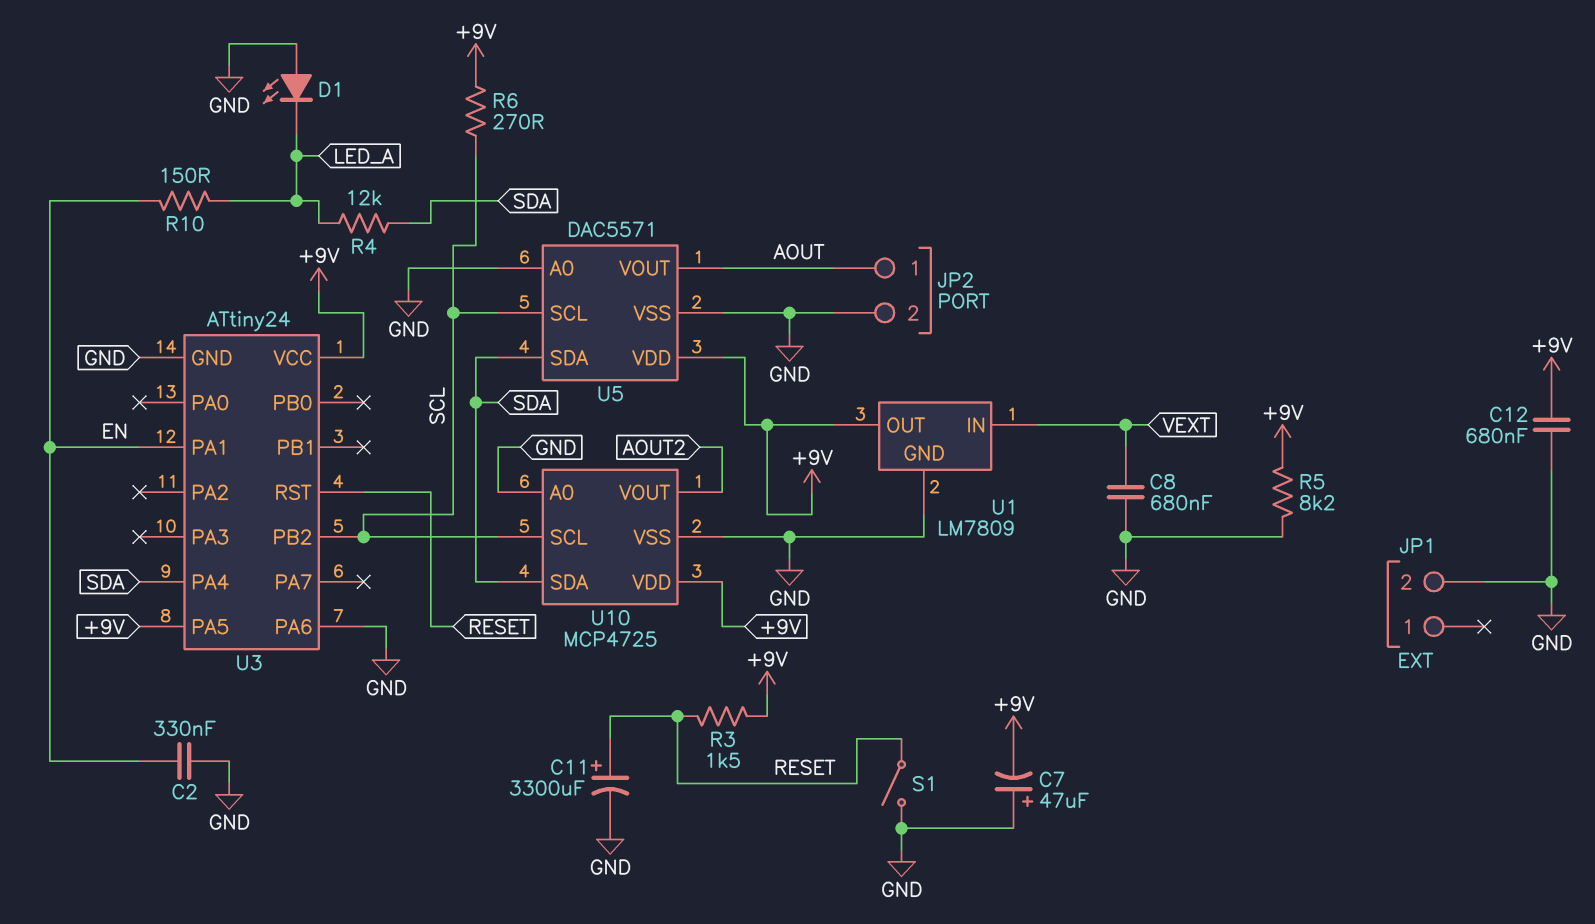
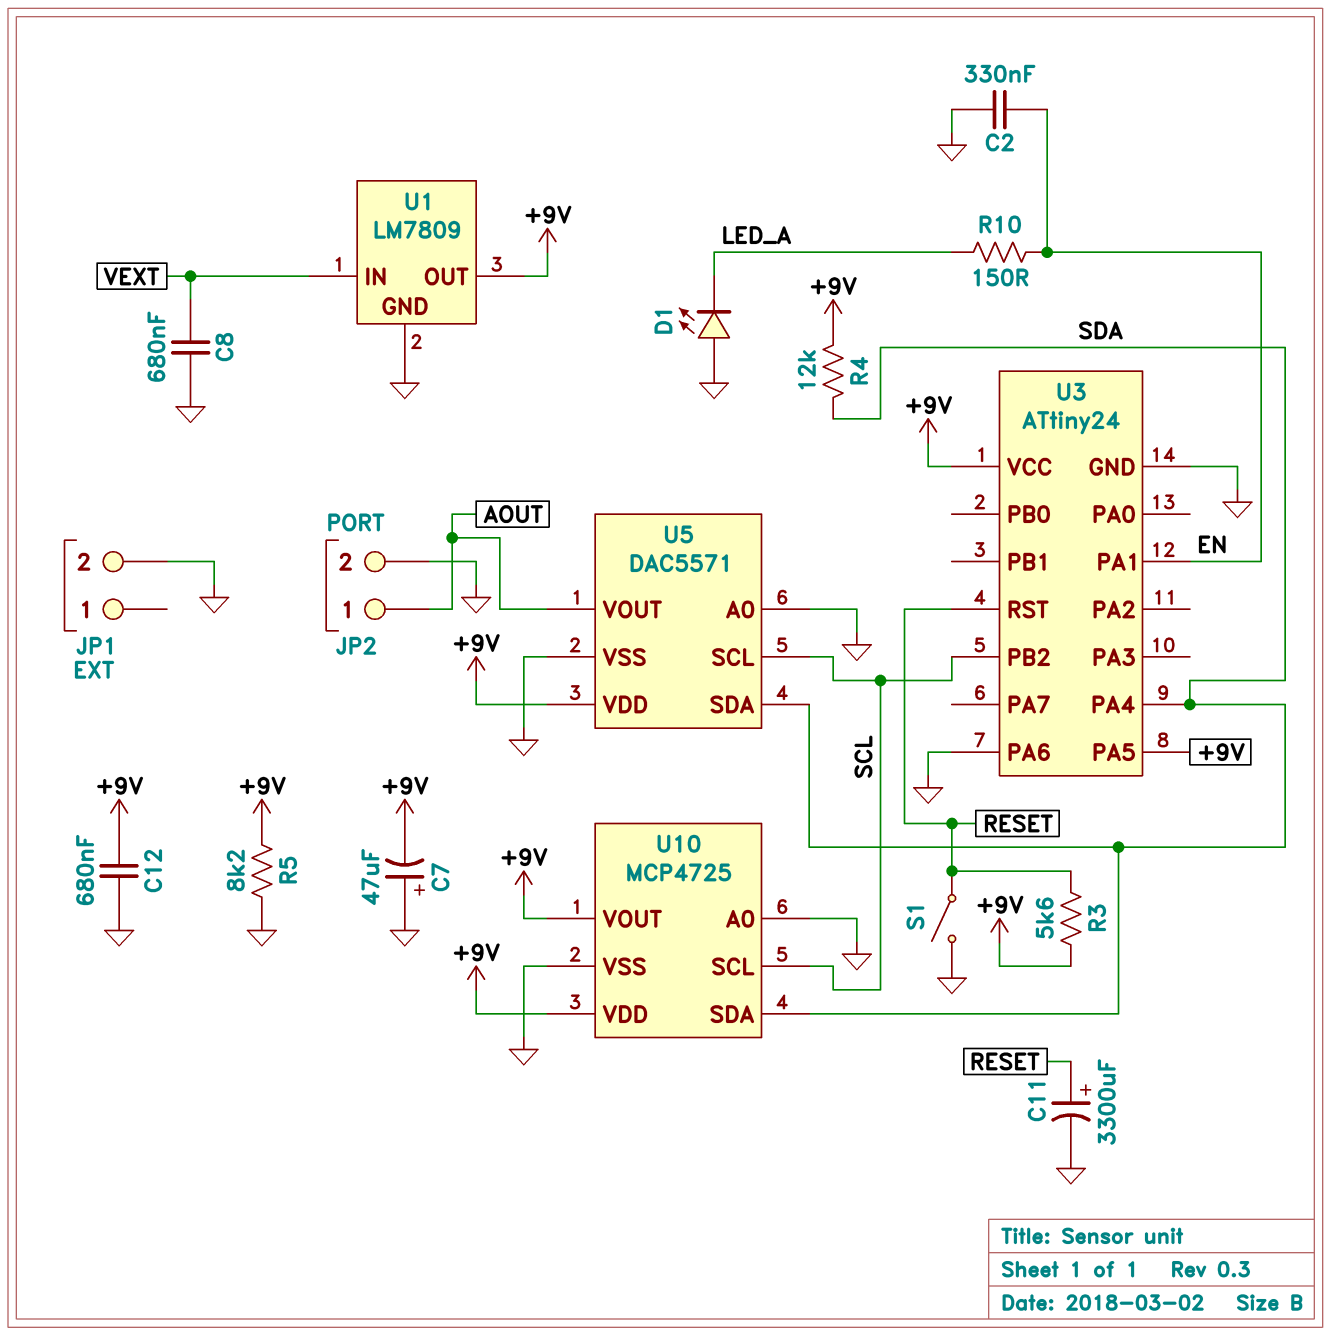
R3: 1.5k (+9V, RESET) -> 5.6k (+9V, RESET)
R4: 12k (LED_A, SDA) -> 12k (+9V, SDA)
R6: 270 (+9V, SCL) -> none
U10 pin VOUT: AOUT2 -> +9V

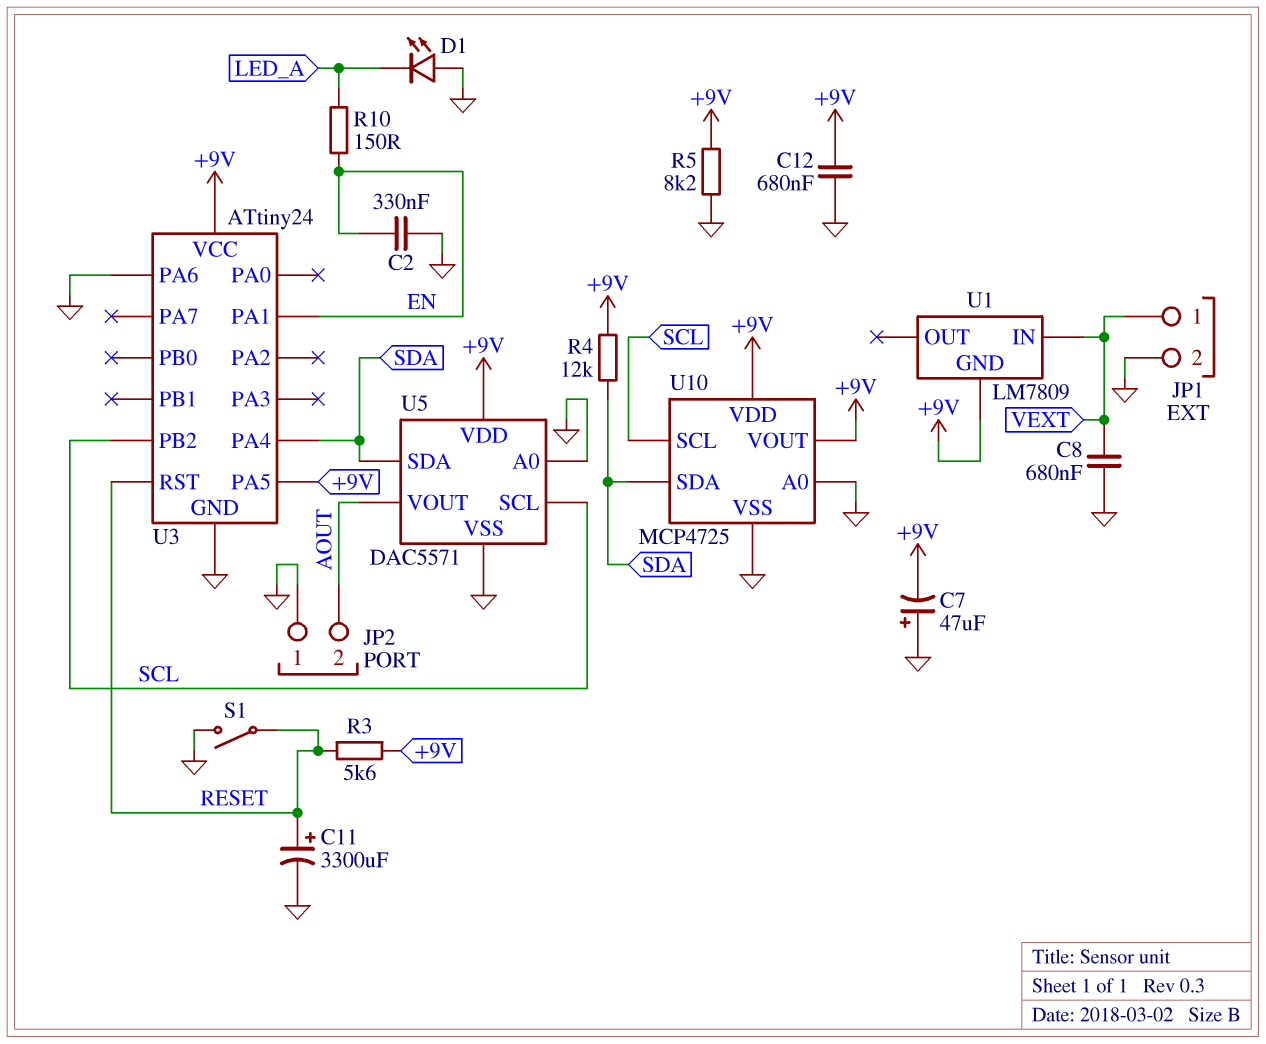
JP1 pin 1: none -> VEXT
JP2 pin 1: AOUT -> GND
JP2 pin 2: GND -> AOUT
U1 pin GND: GND -> +9V
U1 pin OUT: +9V -> none

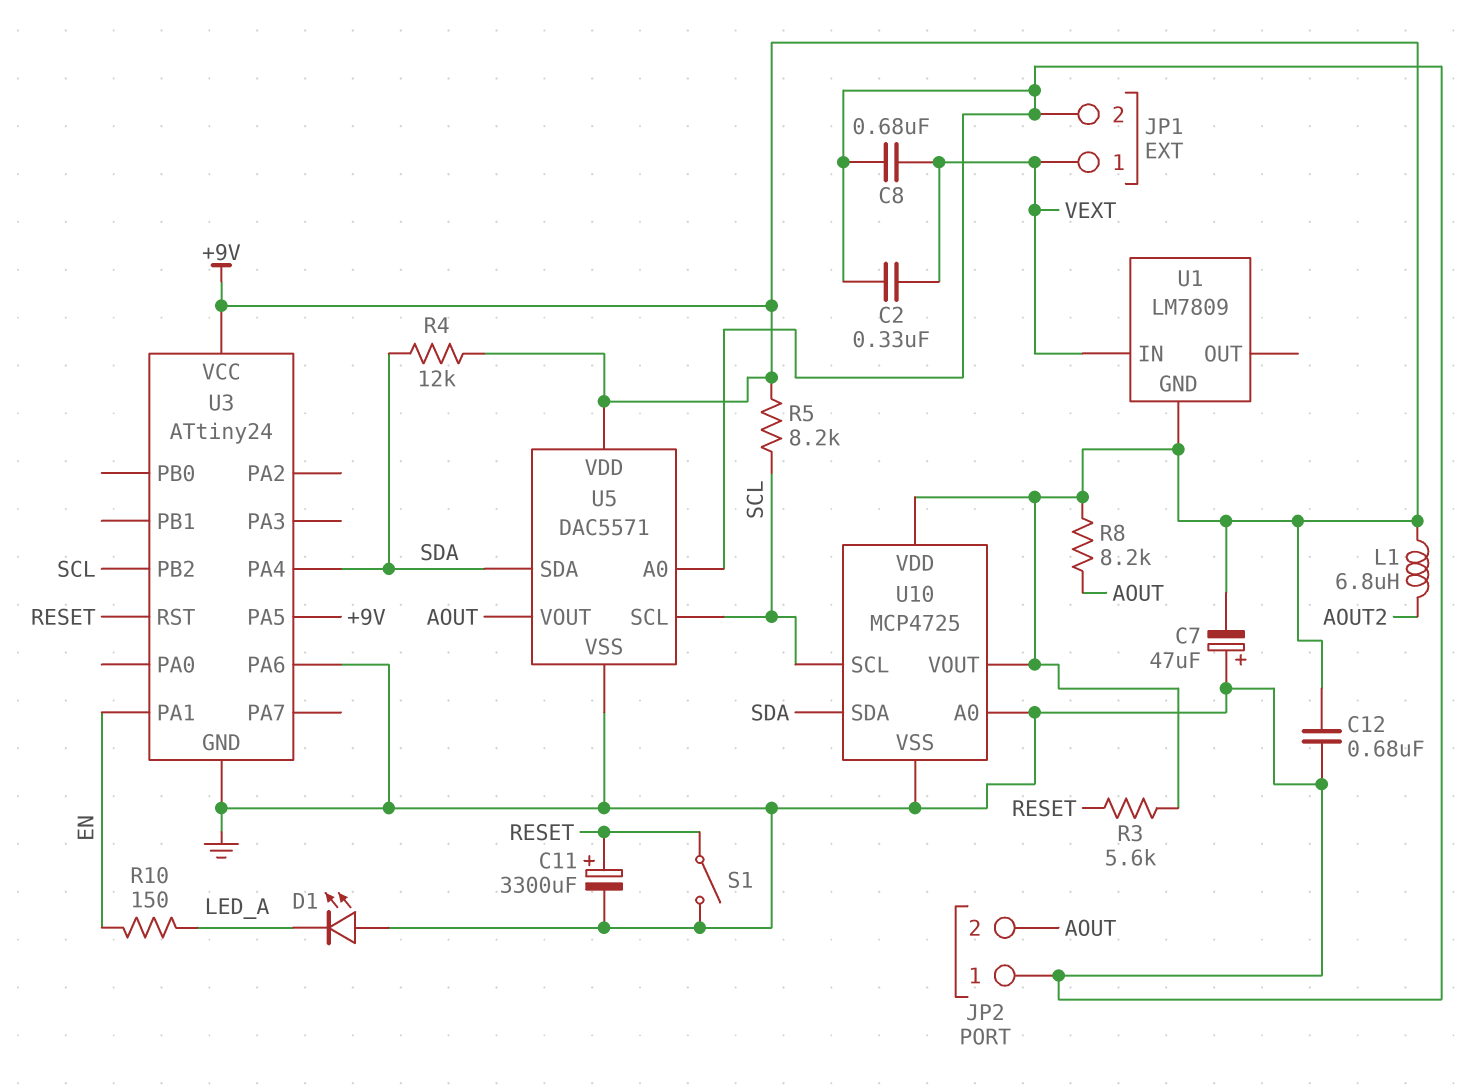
C2: 330nF (EN, GND) -> 330nF (GND, VEXT)
L1: none -> 6.8uH (+9V, AOUT2)
R5: 8.2k (+9V, GND) -> 8.2k (+9V, SCL)
R8: none -> 8.2k (+9V, AOUT)

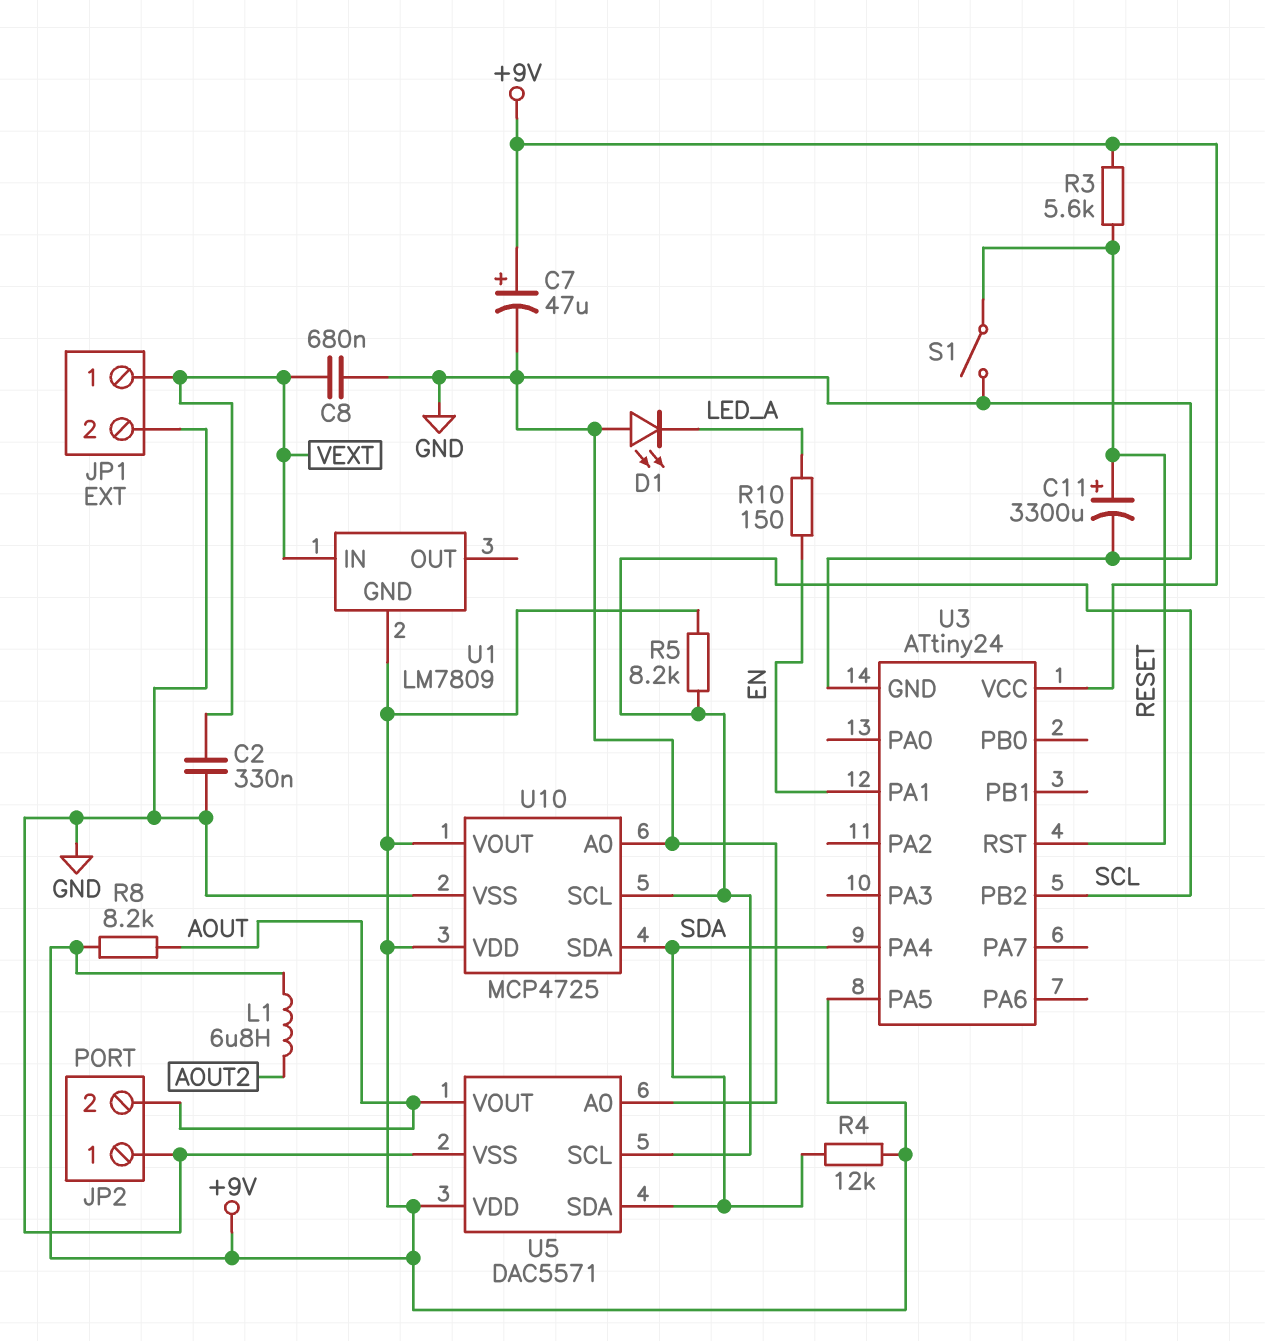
C7: 47uF (plus GND, minus +9V) -> 47uF (plus +9V, minus GND)
C12: 680nF (+9V, GND) -> none
U3 pin PA6: GND -> none

